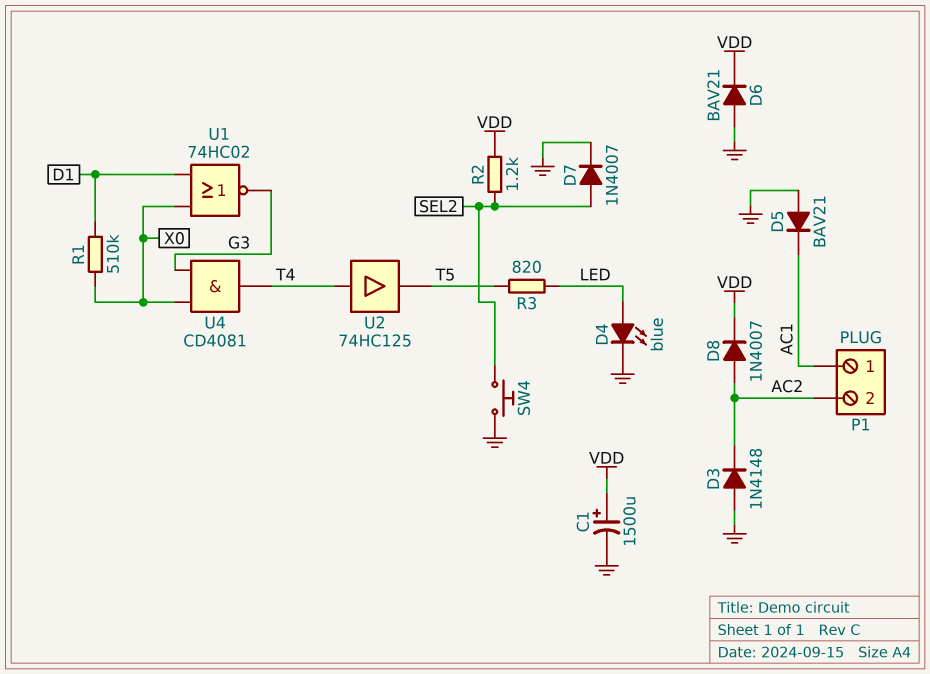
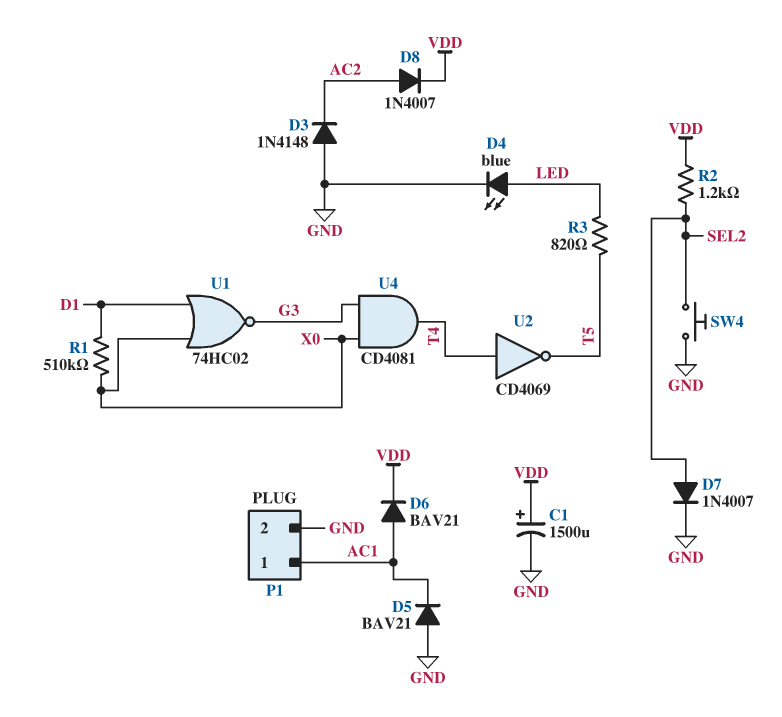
D6: diode BAV21 (A GND, K VDD) -> diode BAV21 (A AC1, K VDD)
P1 pin 2: AC2 -> GND
U2: buffer 74HC125 (in T4, out T5) -> NOT CD4069 (in T4, out T5)

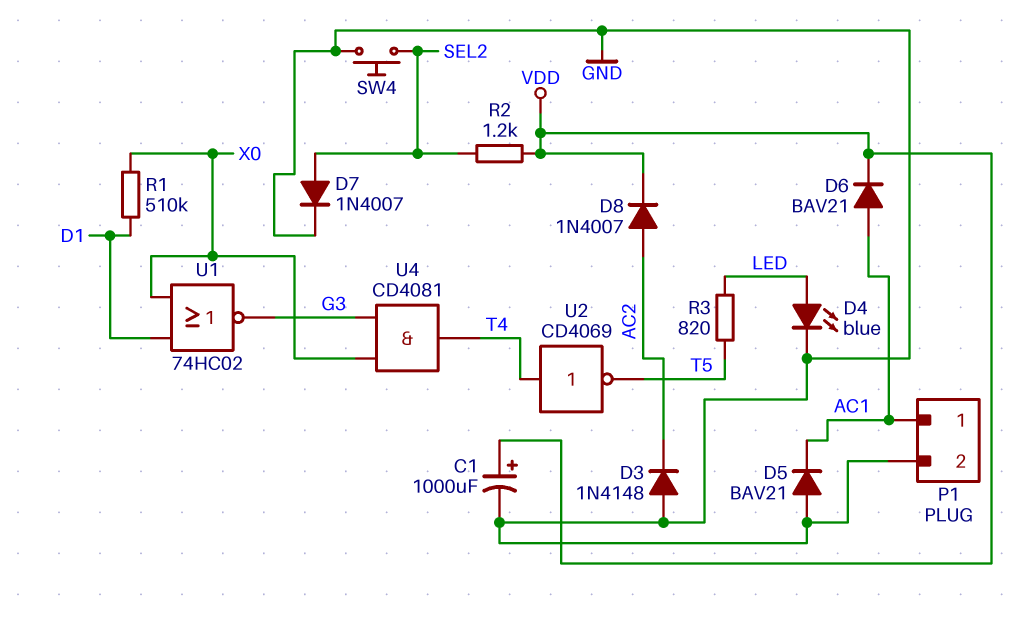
C1: 1500uF (plus VDD, minus GND) -> 1000uF (plus VDD, minus GND)

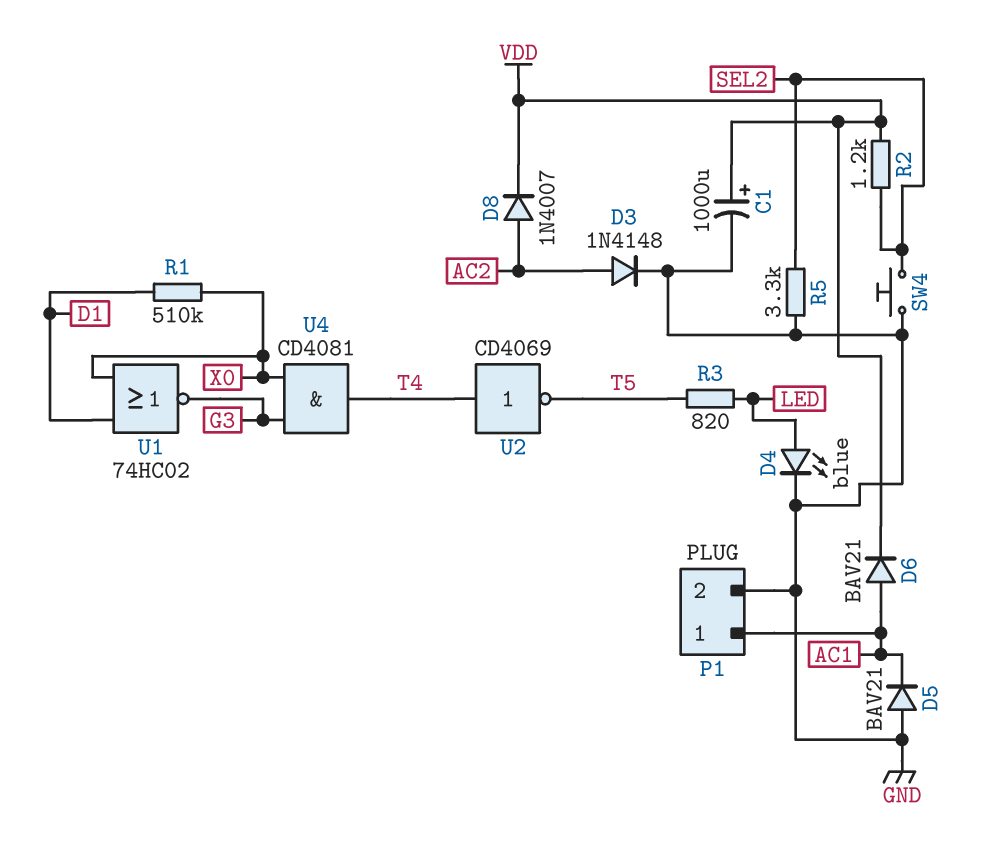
D3: diode 1N4148 (A GND, K AC2) -> diode 1N4148 (A AC2, K GND)
D7: diode 1N4007 (A SEL2, K GND) -> none
R5: none -> 3.3k (GND, SEL2)

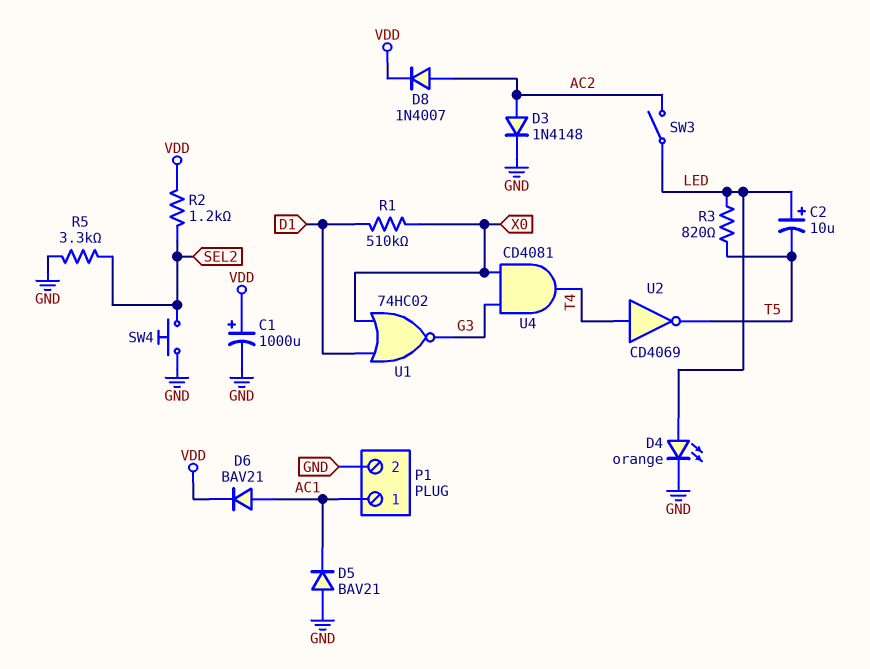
C2: none -> 10uF (plus LED, minus T5)
D4: LED blue (A LED, K GND) -> LED orange (A LED, K GND)
SW3: none -> switch (AC2, LED)

